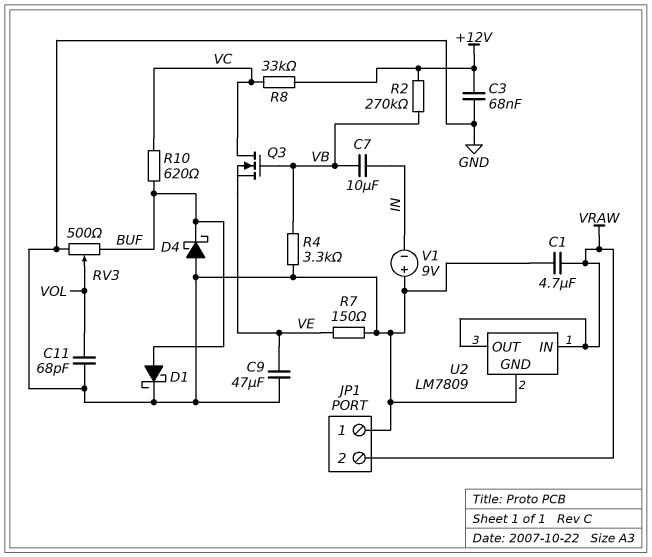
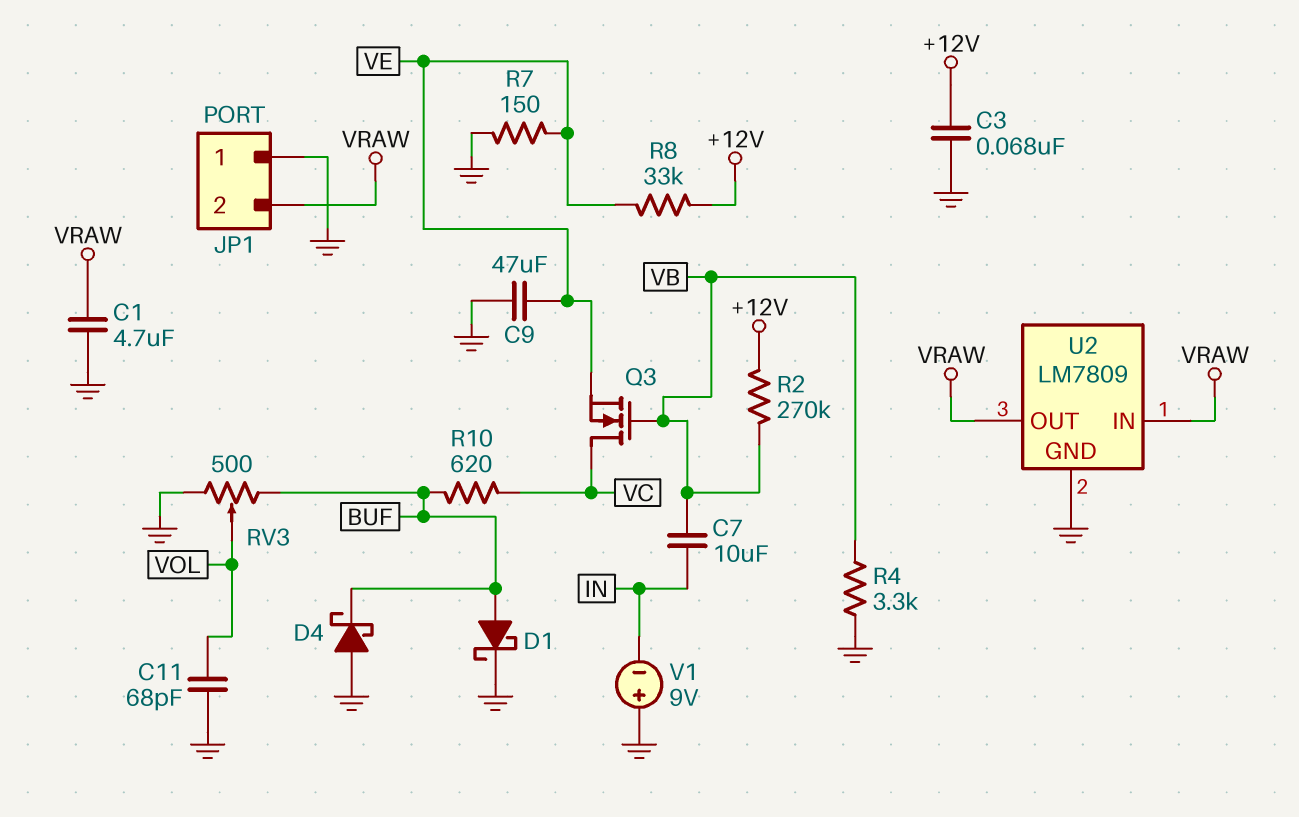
R8: 33k (+12V, VC) -> 33k (+12V, VE)

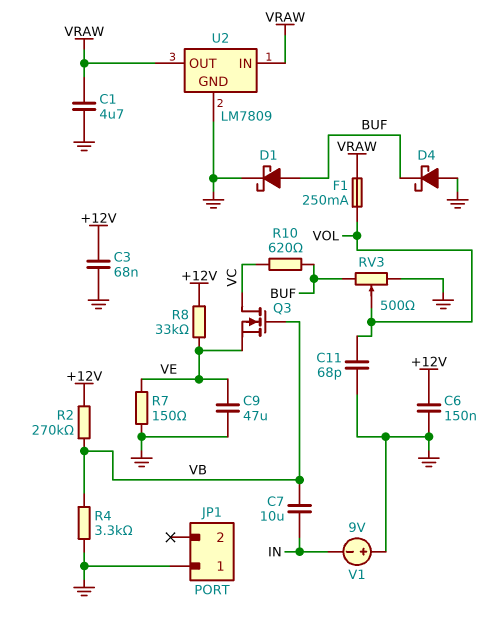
C6: none -> 150nF (+12V, GND)
F1: none -> 250mA (VOL, VRAW)
JP1 pin 2: VRAW -> none

